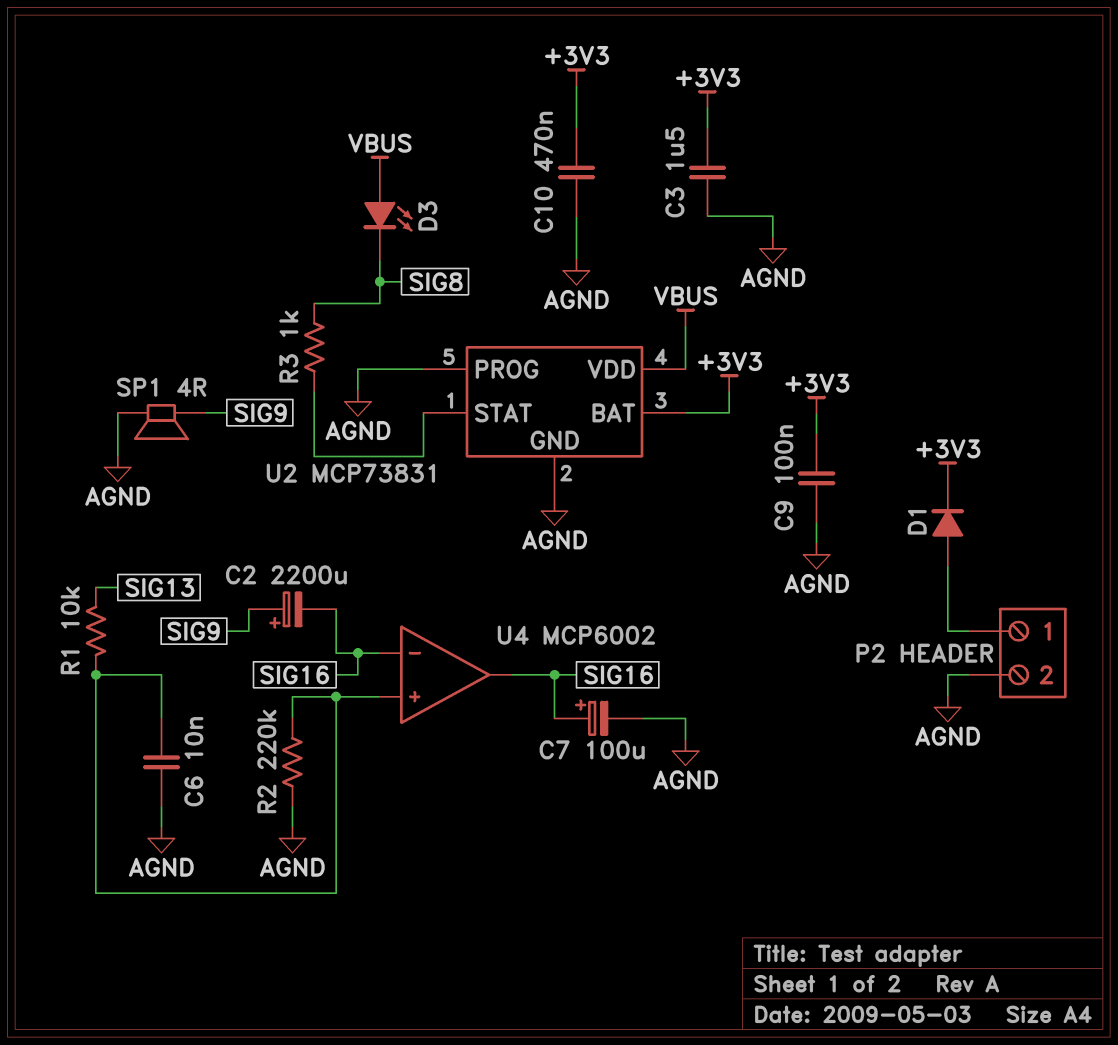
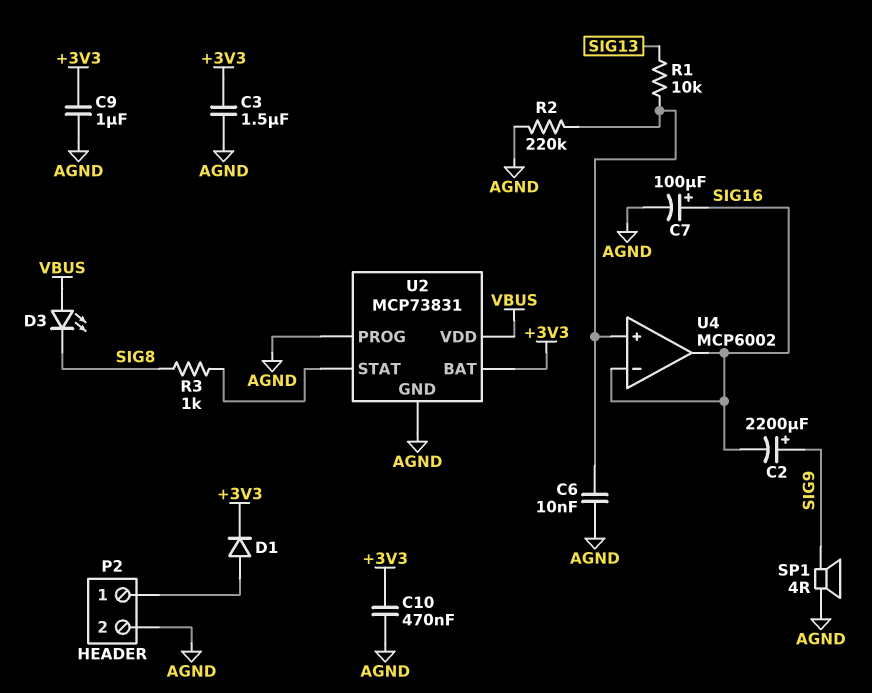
C9: 100nF (+3V3, AGND) -> 1uF (+3V3, AGND)

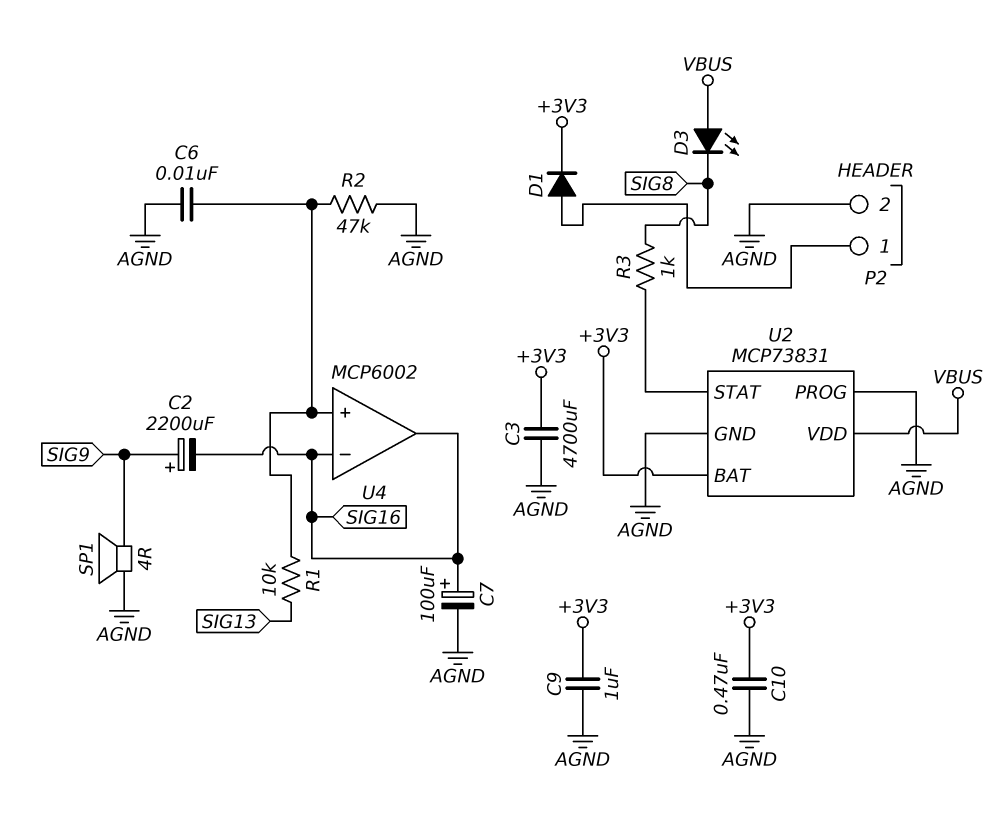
C3: 1.5uF (+3V3, AGND) -> 4700uF (+3V3, AGND)
R2: 220k (AGND, U4/in+) -> 47k (AGND, U4/in+)

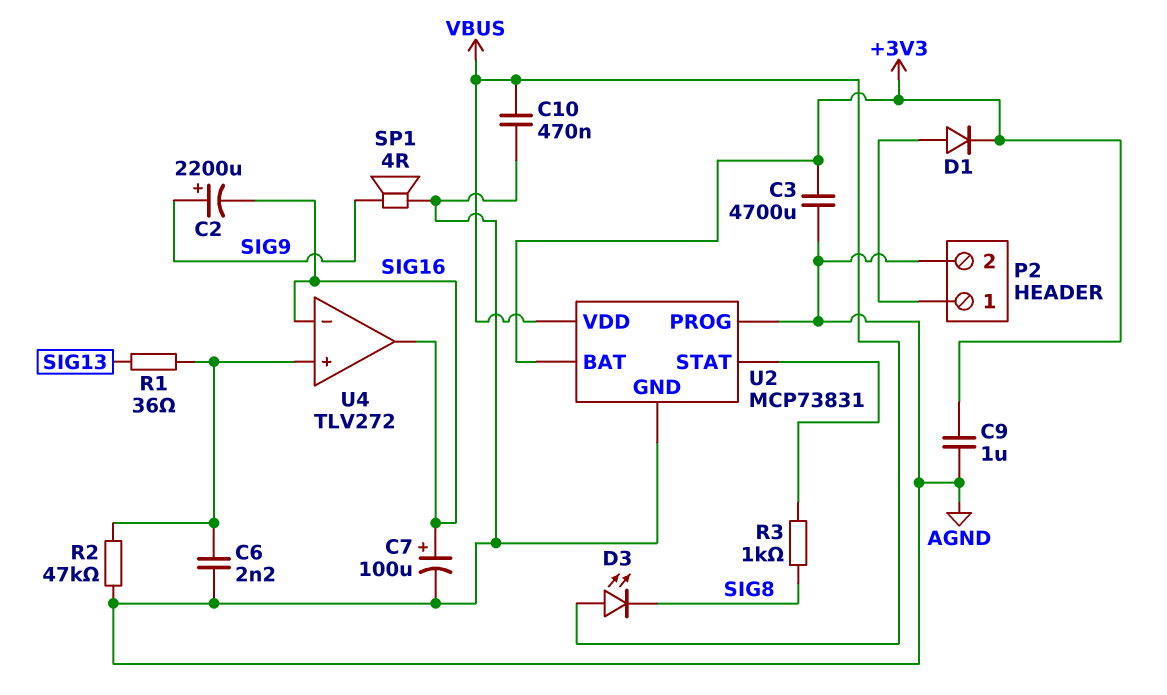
C6: 10nF (AGND, U4/in+) -> 2.2nF (AGND, U4/in+)
C10: 470nF (+3V3, AGND) -> 470nF (AGND, VBUS)
R1: 10k (SIG13, U4/in+) -> 36 (SIG13, U4/in+)
U4: MCP6002 -> TLV272

